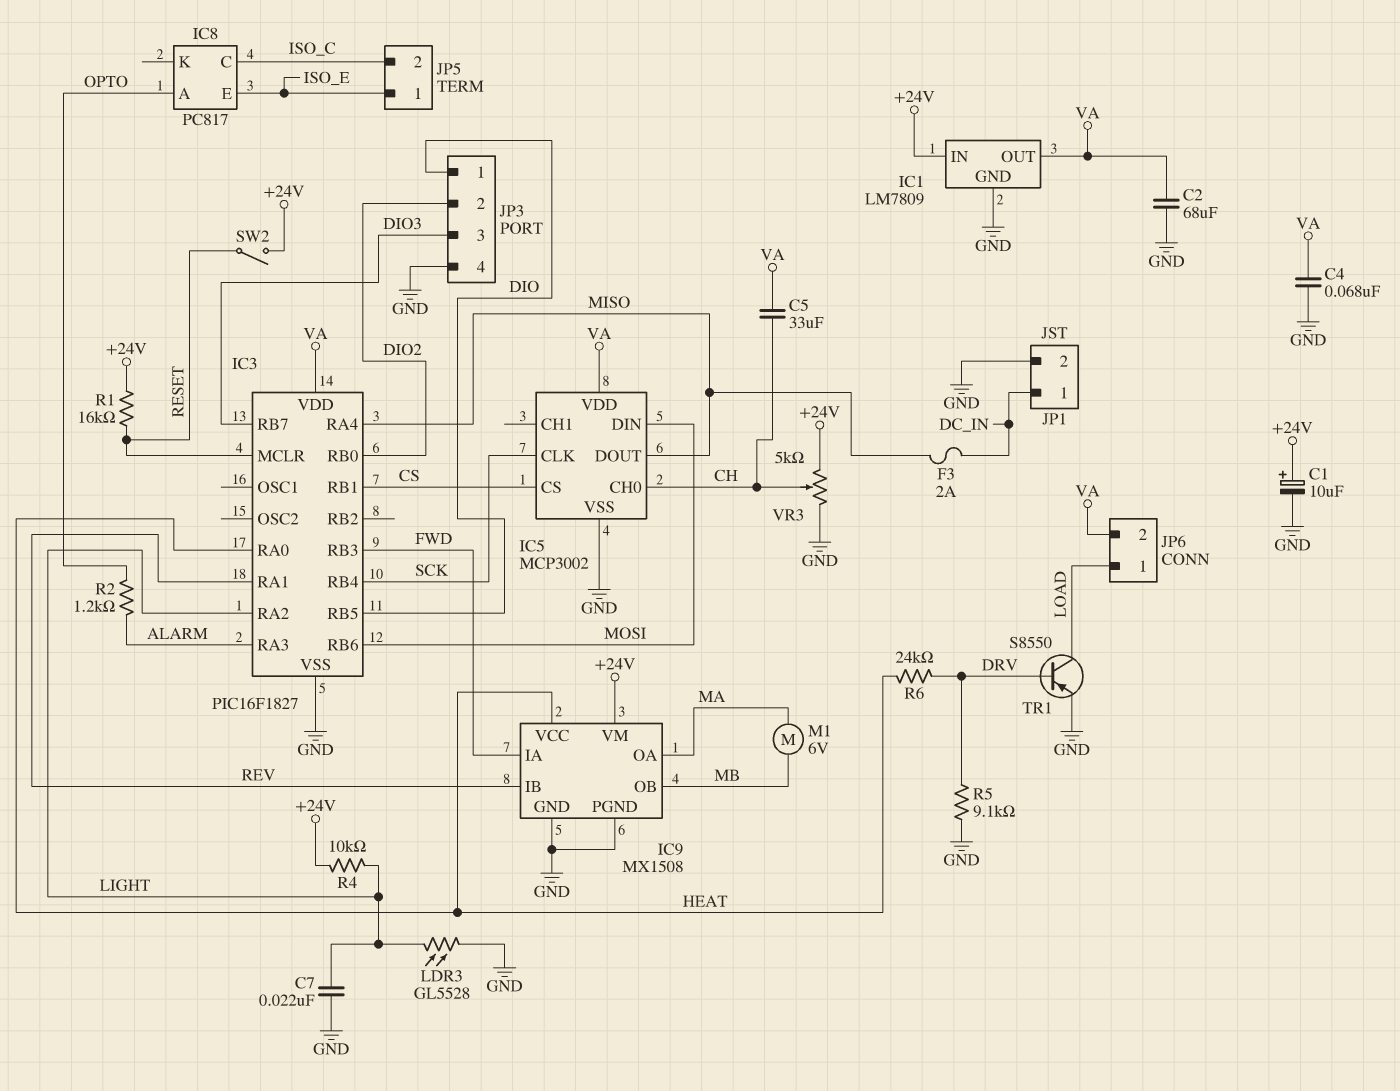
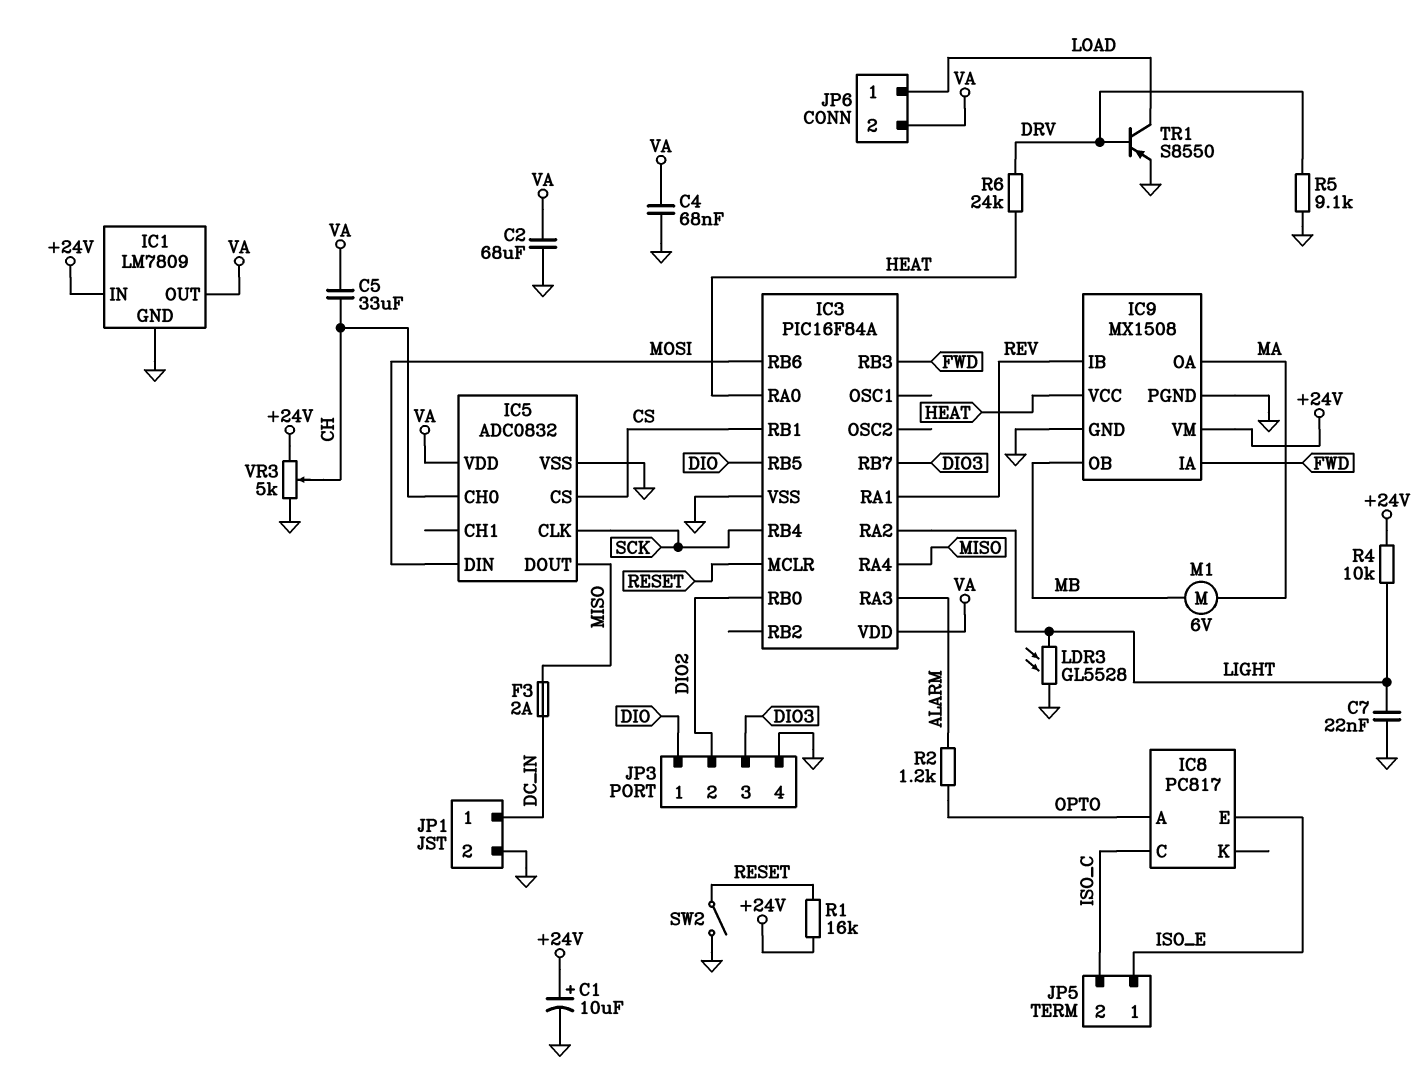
IC3: PIC16F1827 -> PIC16F84A
IC5: MCP3002 -> ADC0832
SW2: switch (+24V, RESET) -> switch (GND, RESET)

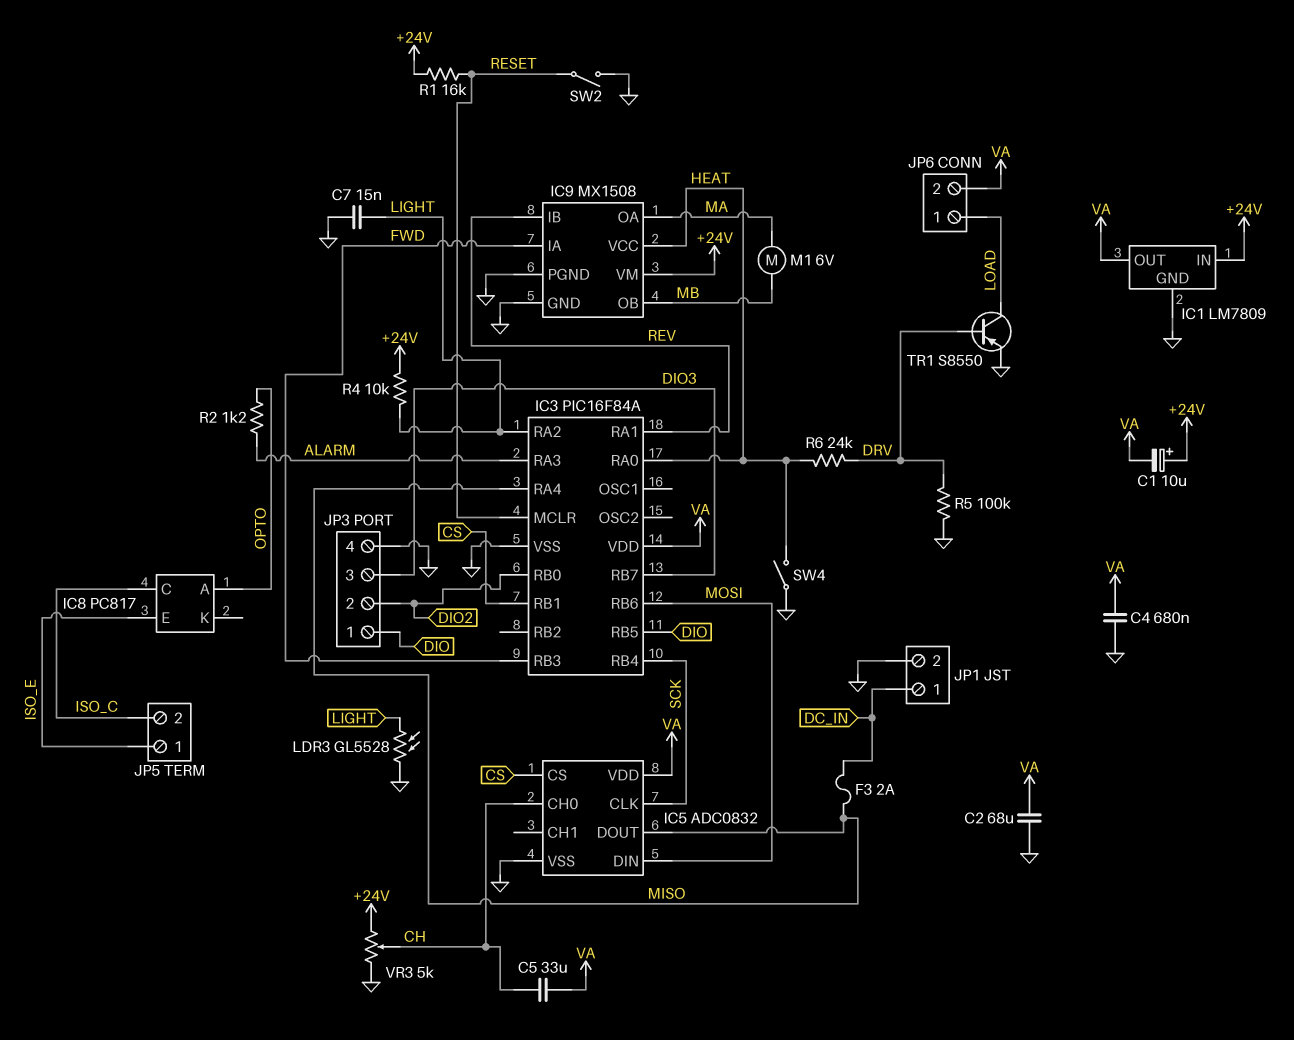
C1: 10uF (plus +24V, minus GND) -> 10uF (plus +24V, minus VA)
C4: 68nF (GND, VA) -> 680nF (GND, VA)
C7: 22nF (GND, LIGHT) -> 15nF (GND, LIGHT)
R5: 9.1k (DRV, GND) -> 100k (DRV, GND)
SW4: none -> switch (GND, HEAT)

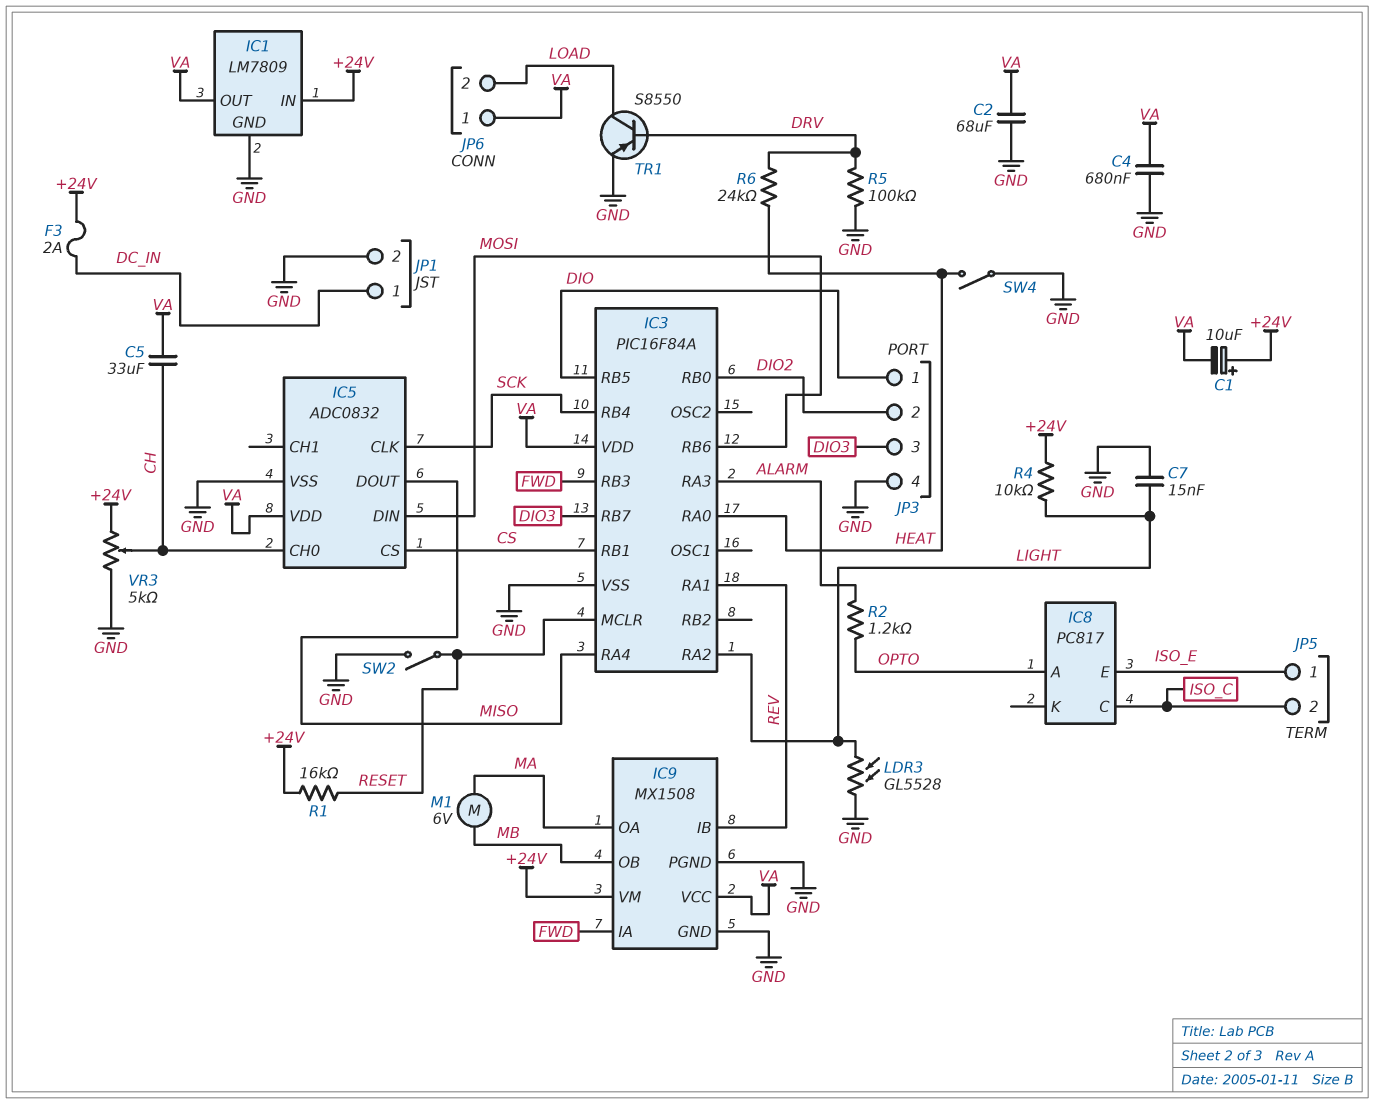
F3: 2A (DC_IN, MISO) -> 2A (+24V, DC_IN)
IC9 pin VCC: HEAT -> VA
JP6 pin 1: LOAD -> VA
JP6 pin 2: VA -> LOAD

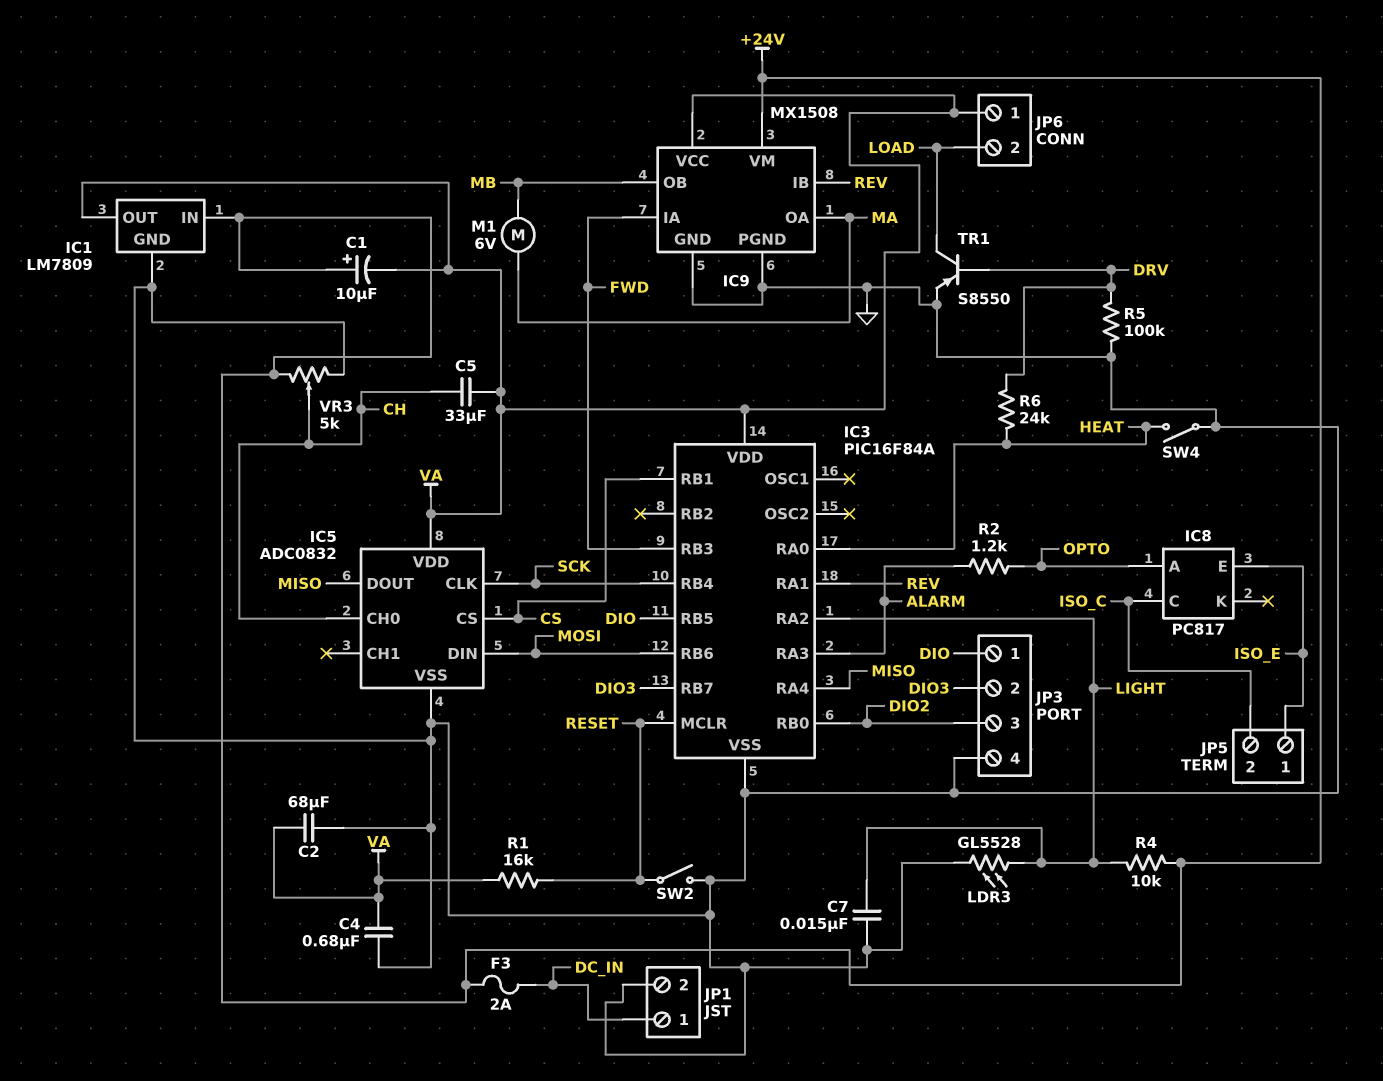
JP3 pin 2: DIO2 -> DIO3
JP3 pin 3: DIO3 -> DIO2
R1: 16k (+24V, RESET) -> 16k (RESET, VA)

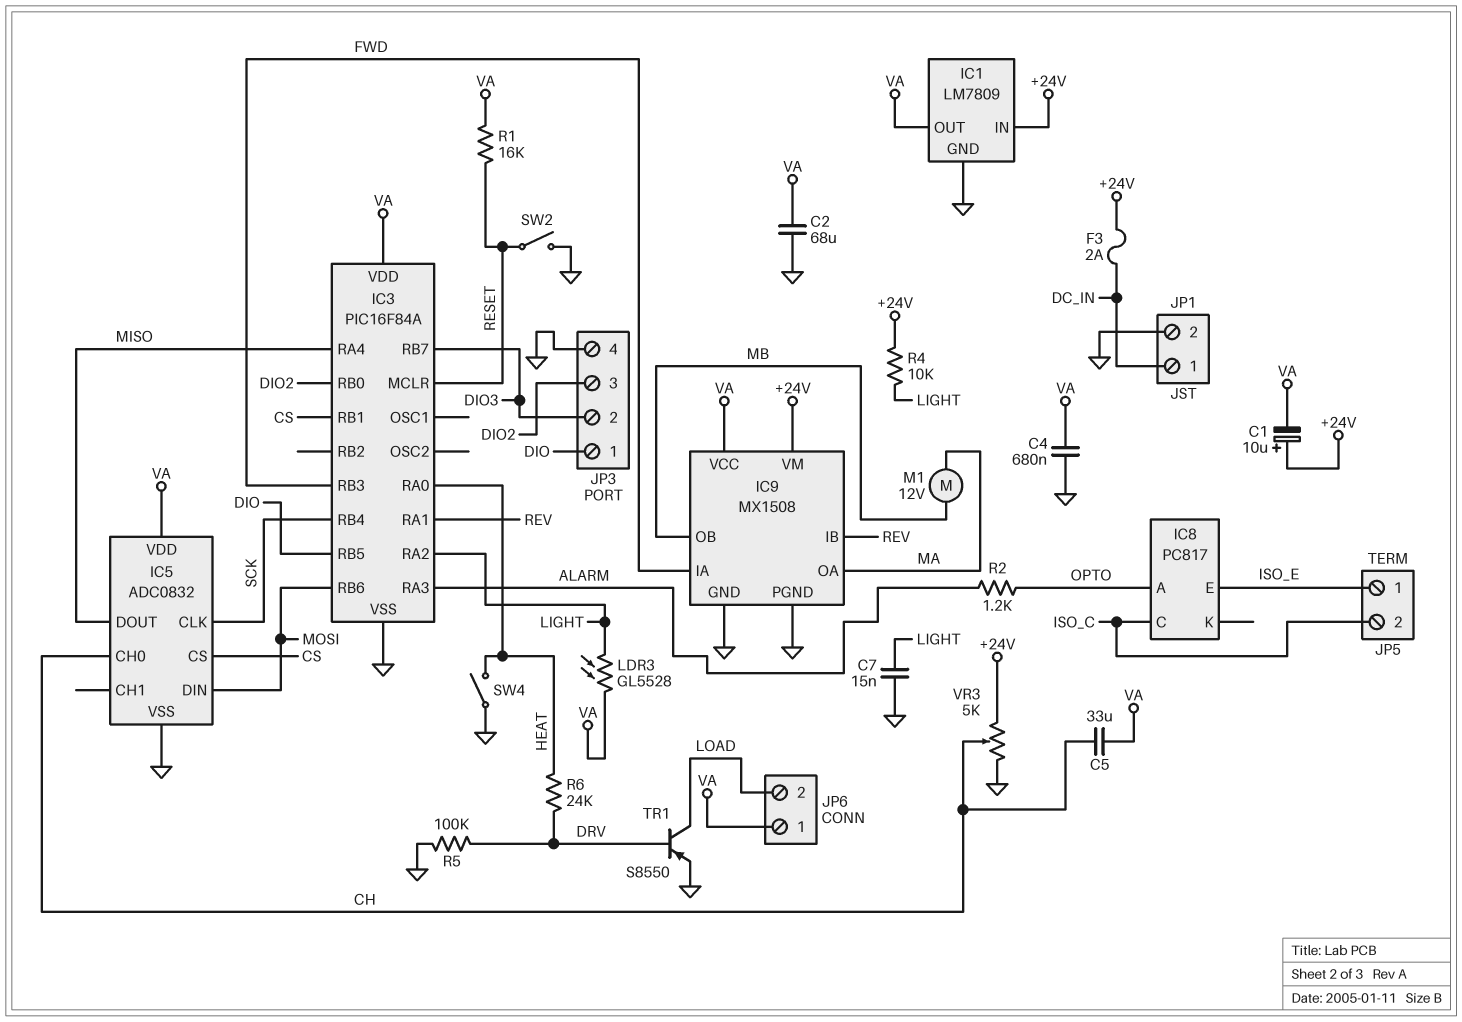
LDR3: GL5528 (GND, LIGHT) -> GL5528 (LIGHT, VA)
M1: motor 6V (MA, MB) -> motor 12V (MA, MB)

